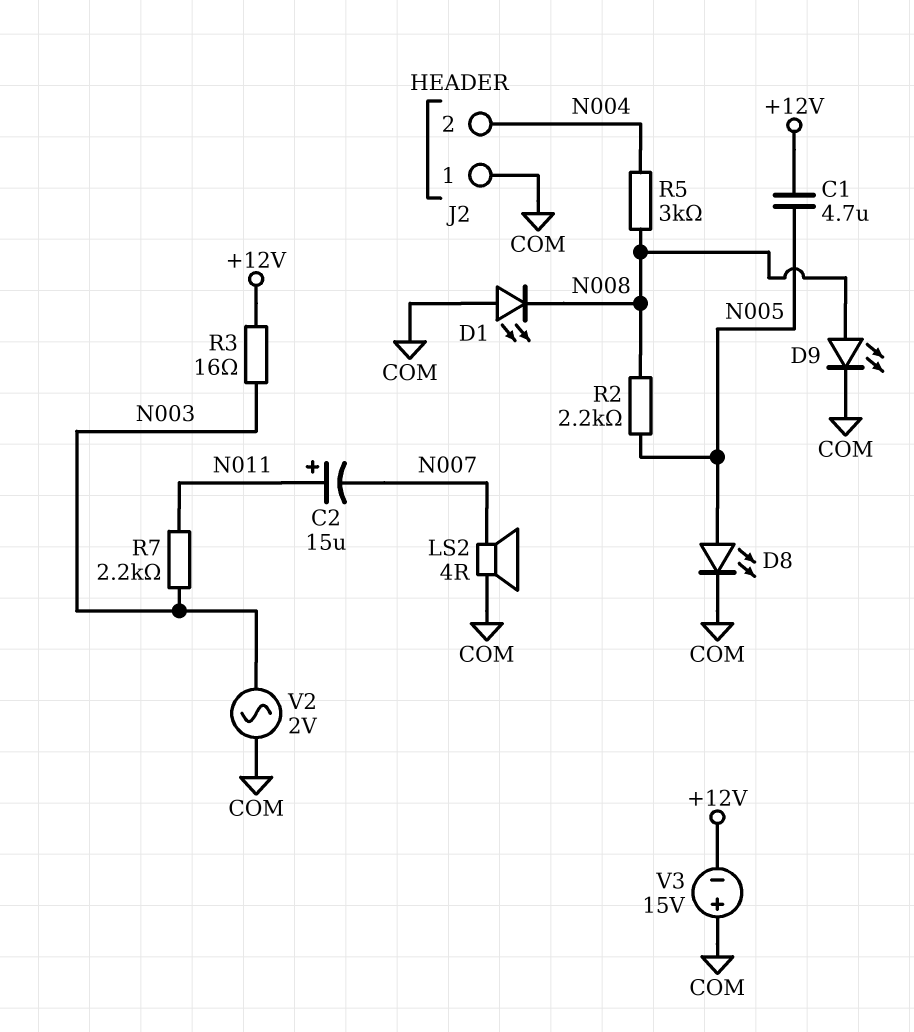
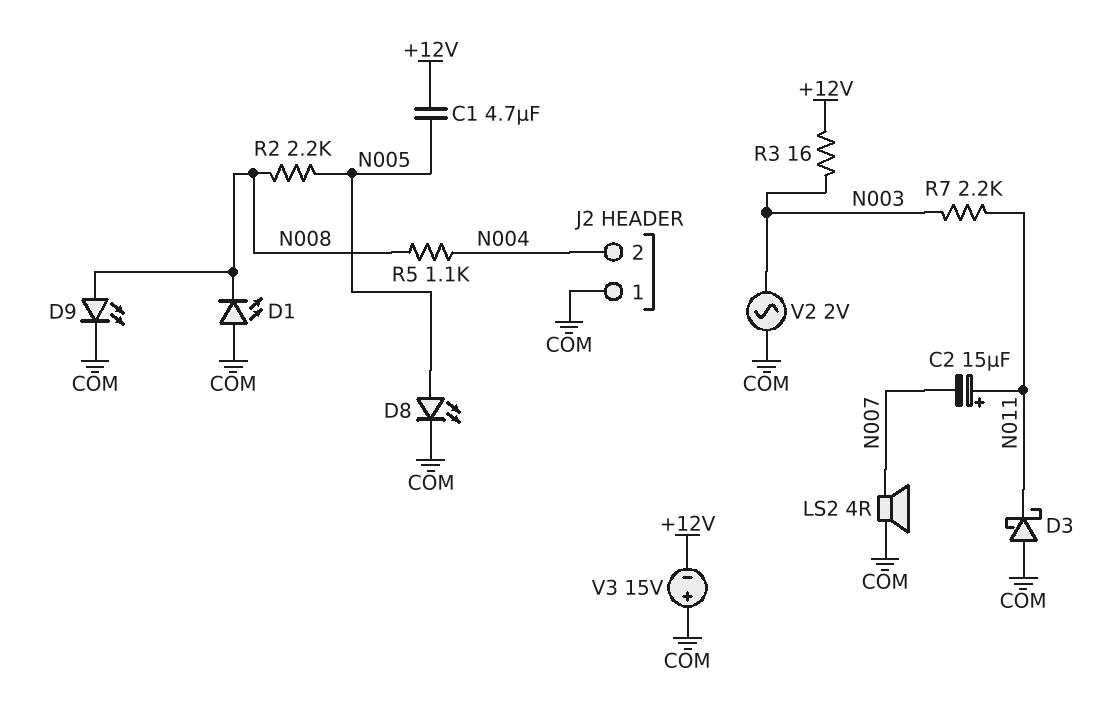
D3: none -> schottky (A COM, K N011)
R5: 3k (N004, N008) -> 1.1k (N004, N008)

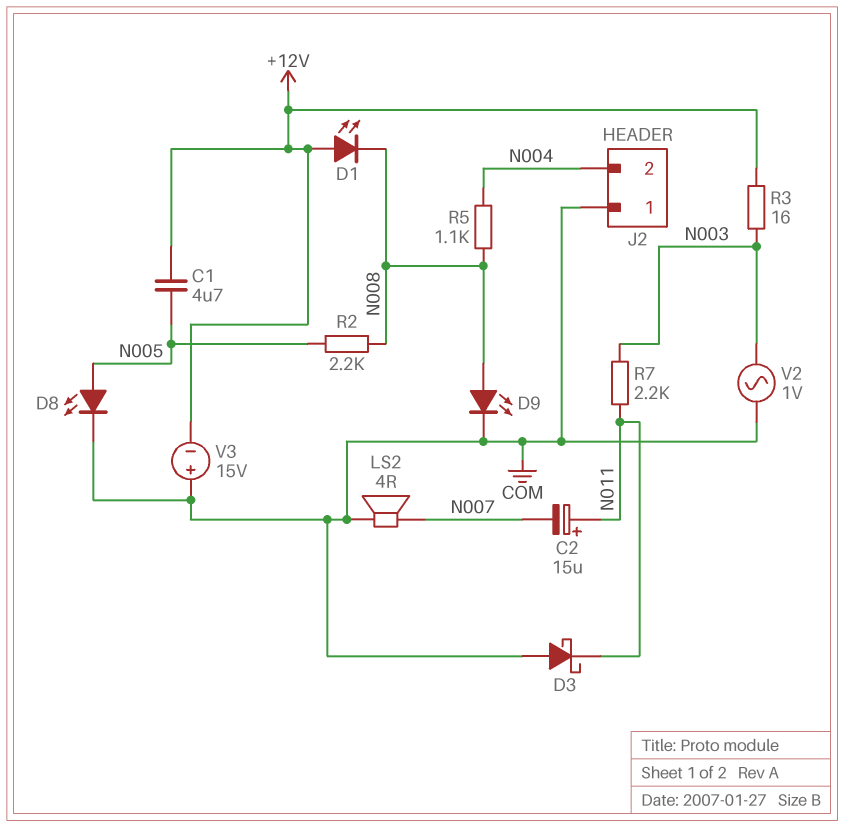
D1: LED (A COM, K N008) -> LED (A +12V, K N008)
V2: AC 2V (COM, N003) -> AC 1V (COM, N003)

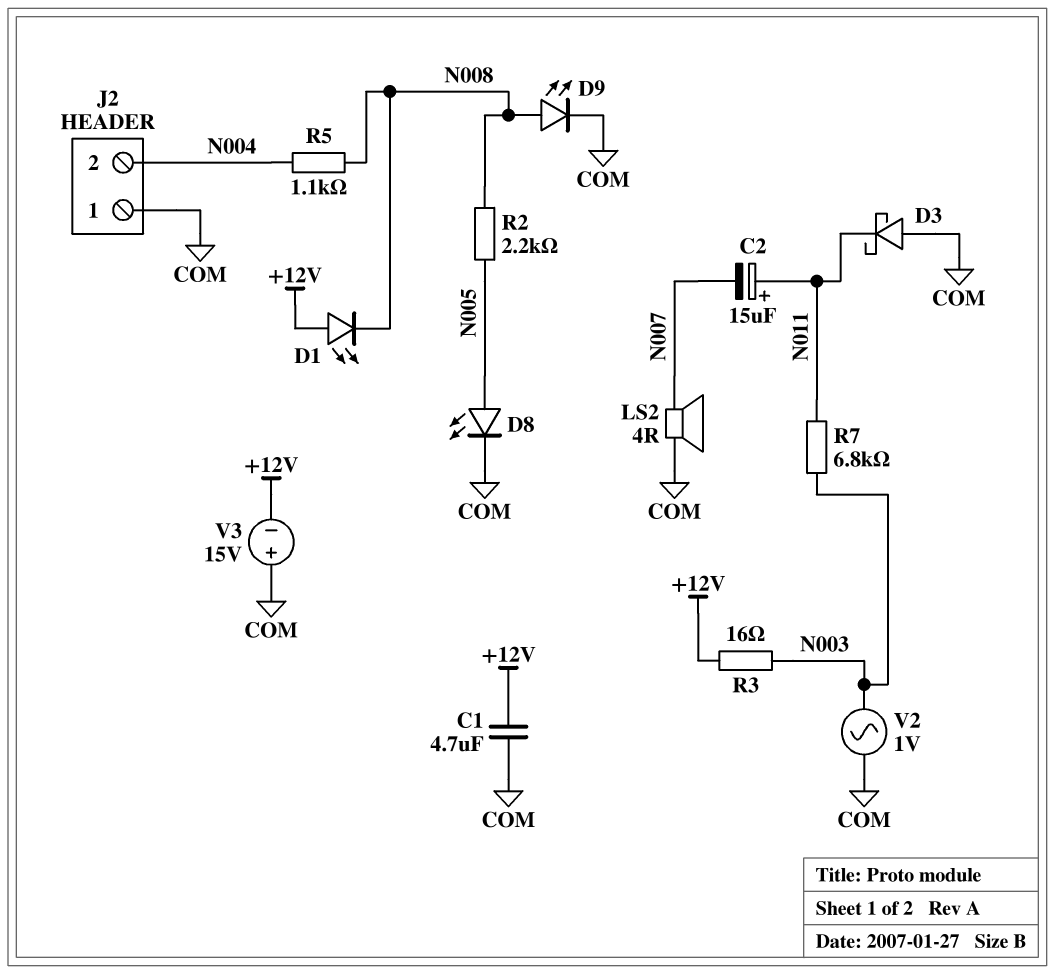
C1: 4.7uF (+12V, N005) -> 4.7uF (+12V, COM)
R7: 2.2k (N003, N011) -> 6.8k (N003, N011)

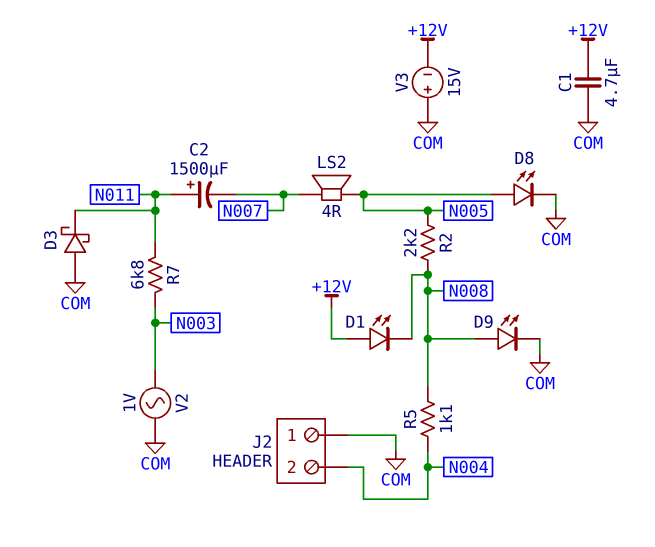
C2: 15uF (plus N011, minus N007) -> 1500uF (plus N011, minus N007)
LS2: speaker 4R (COM, N007) -> speaker 4R (N005, N007)
R3: 16 (+12V, N003) -> none

